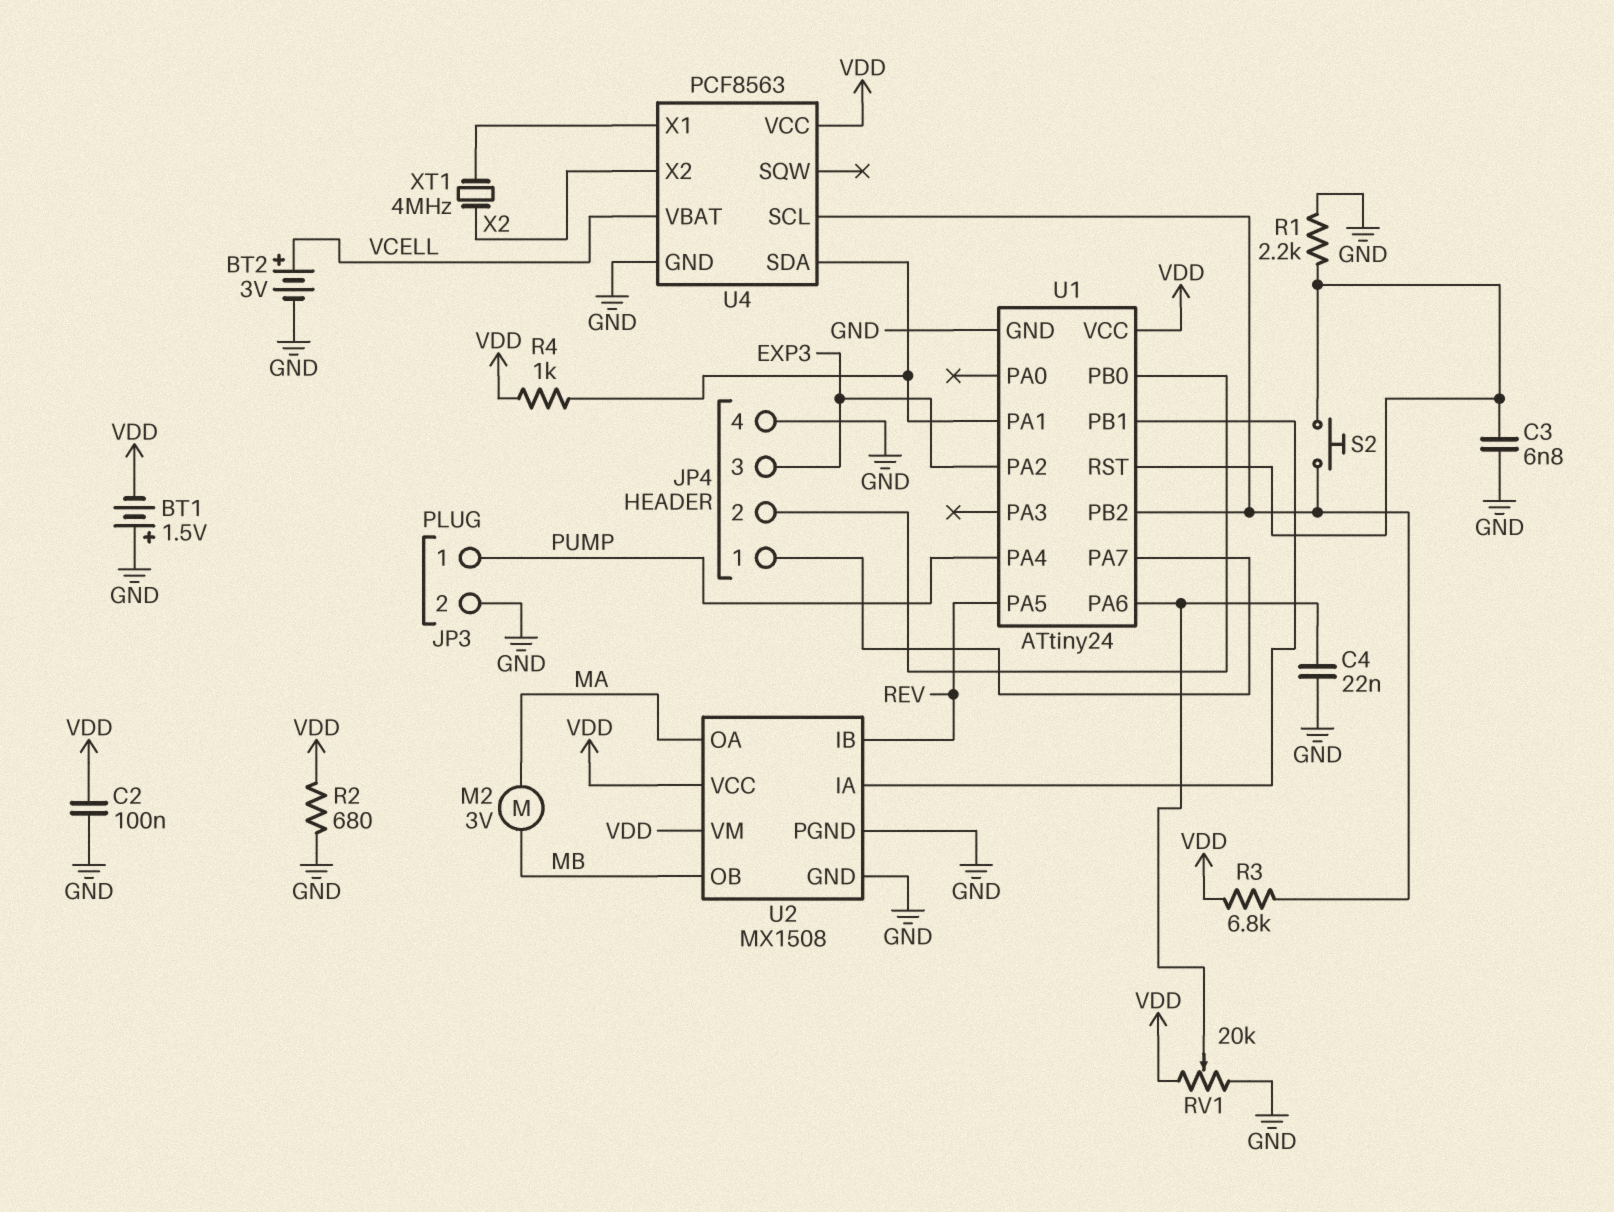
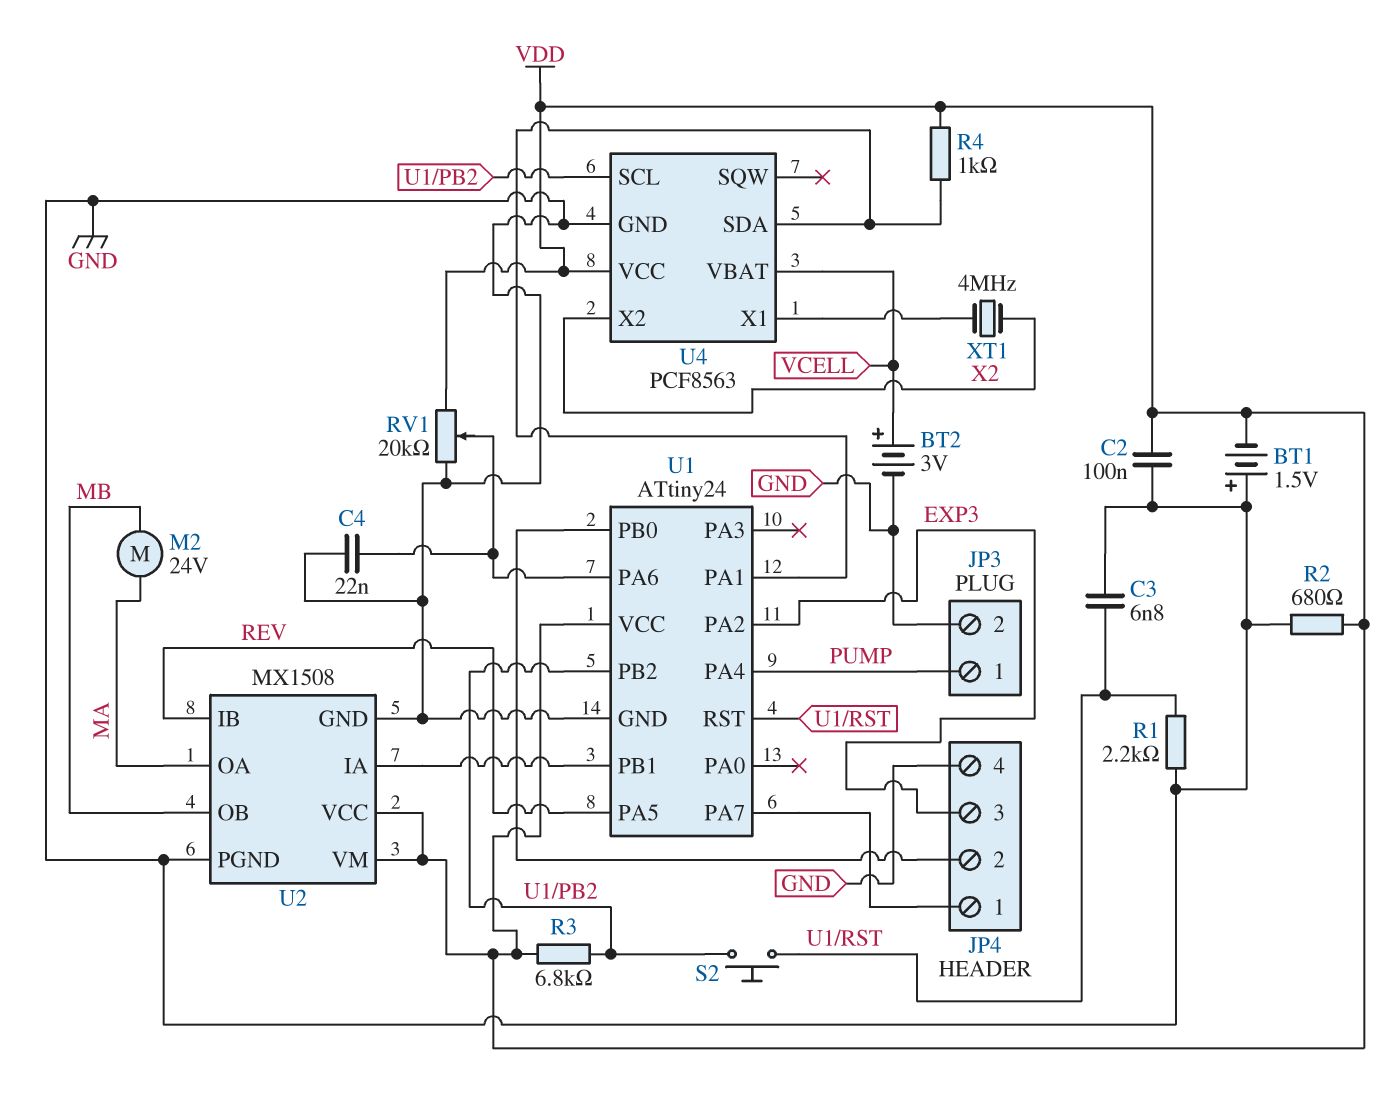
M2: motor 3V (MA, MB) -> motor 24V (MA, MB)

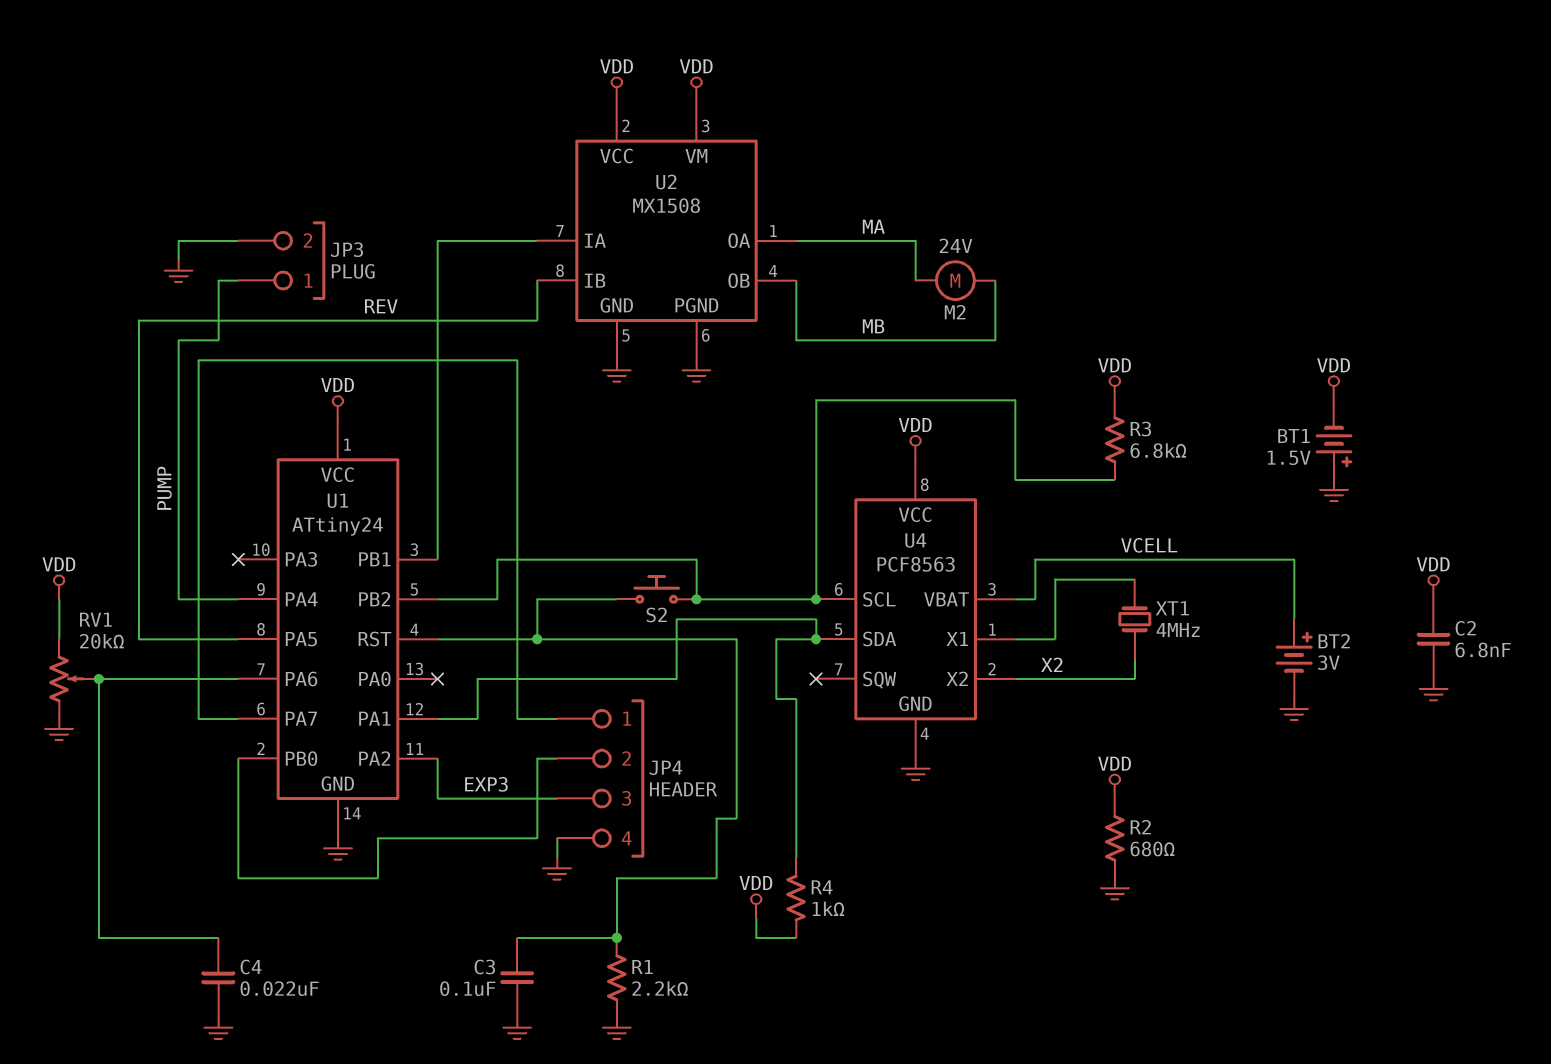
C2: 100nF (GND, VDD) -> 6.8nF (GND, VDD)
C3: 6.8nF (GND, U1/RST) -> 100nF (GND, U1/RST)

